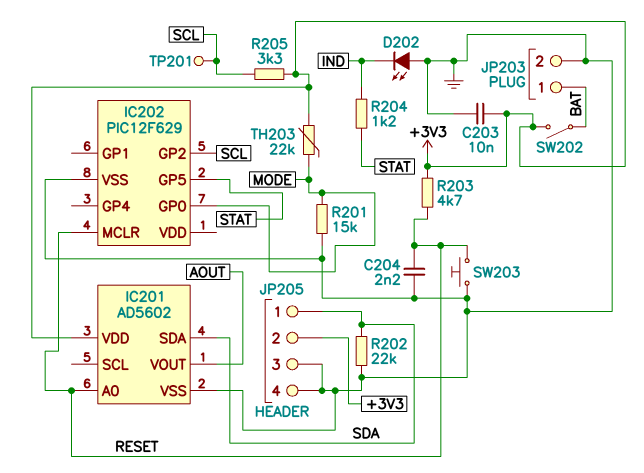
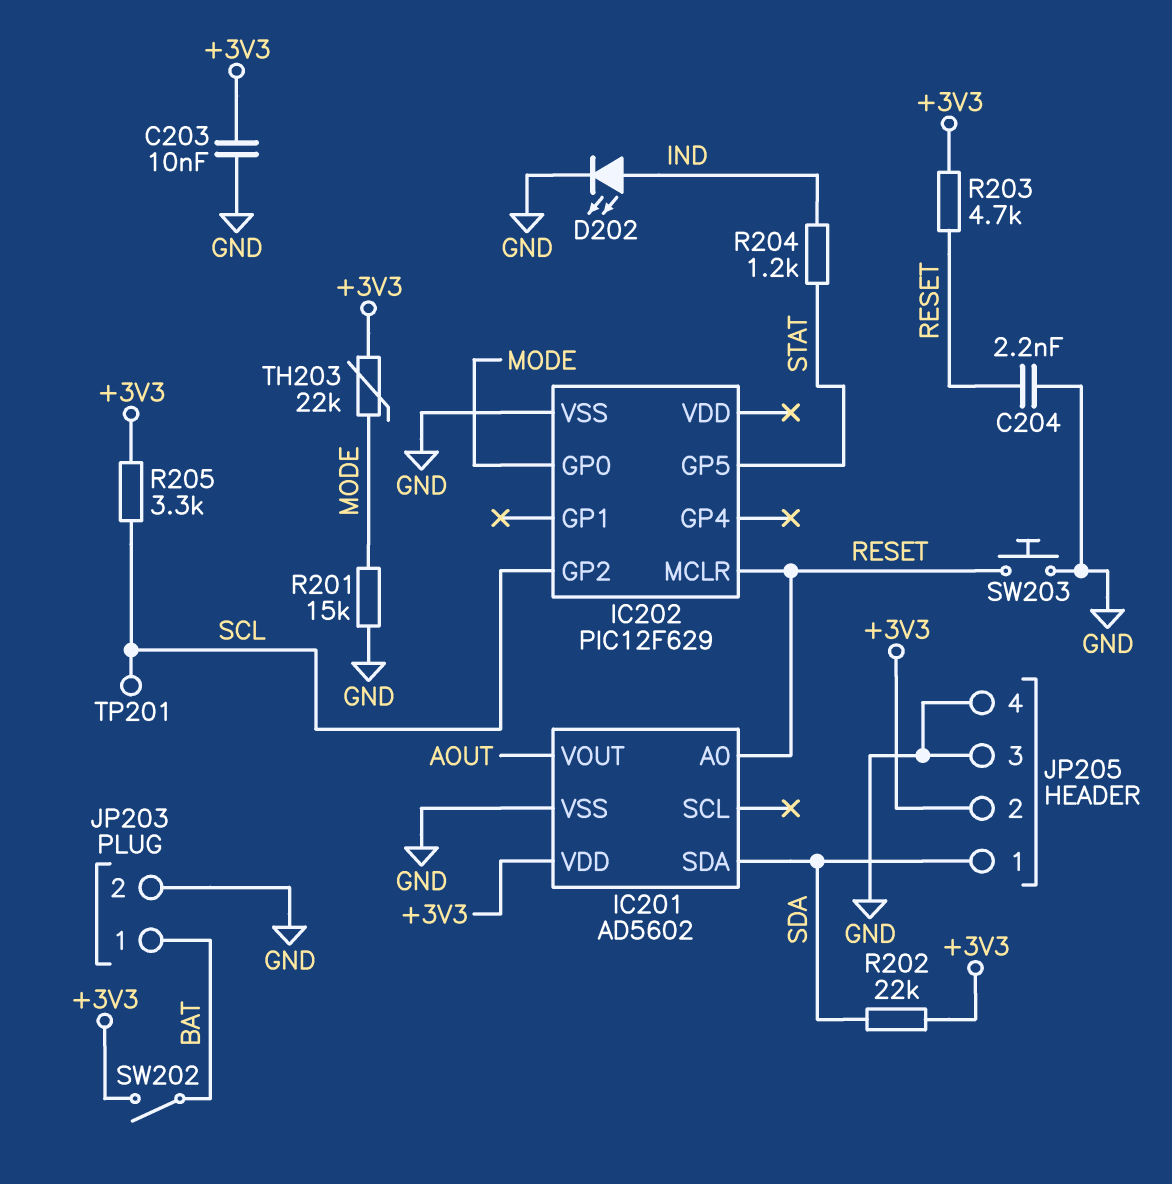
D202: LED (A GND, K IND) -> LED (A IND, K GND)
R202: 22k (GND, SDA) -> 22k (+3V3, SDA)

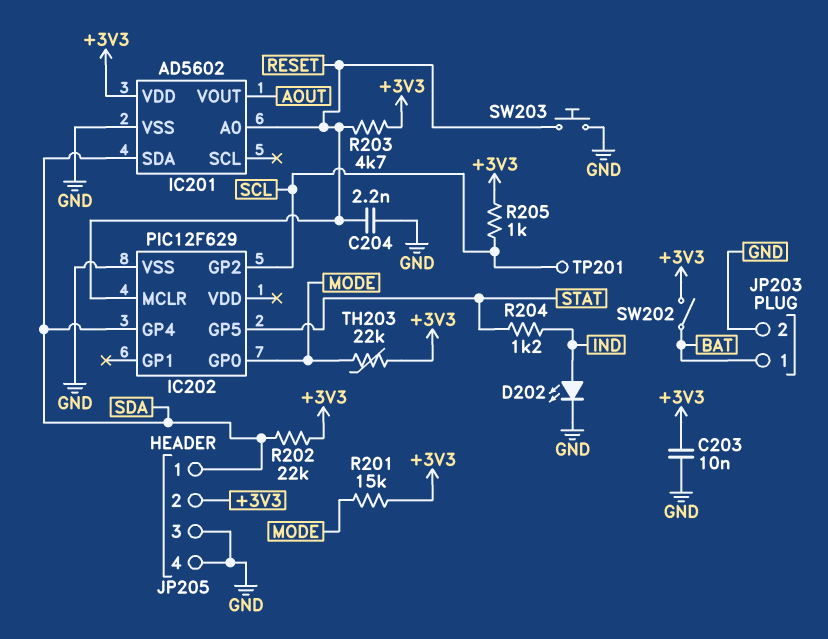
IC202 pin GP4: none -> SDA
R201: 15k (GND, MODE) -> 15k (+3V3, MODE)
R205: 3.3k (+3V3, SCL) -> 1k (+3V3, SCL)

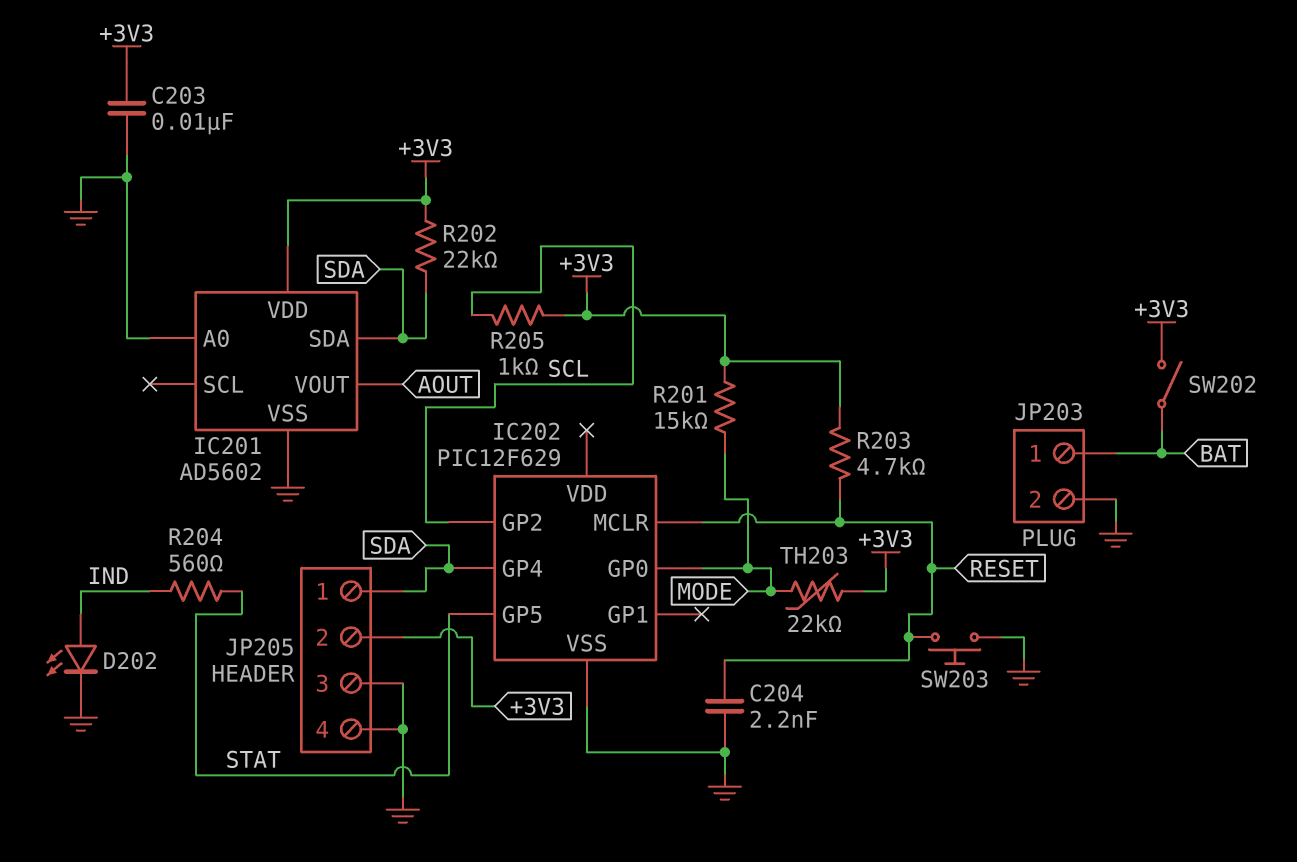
IC201 pin A0: RESET -> GND
R204: 1.2k (IND, STAT) -> 560 (IND, STAT)
TP201: test point (SCL) -> none

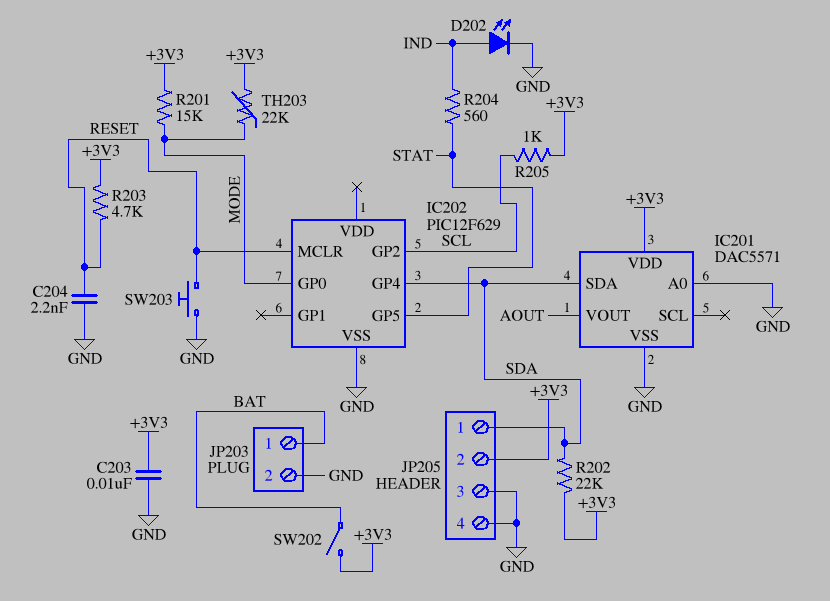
IC201: AD5602 -> DAC5571

